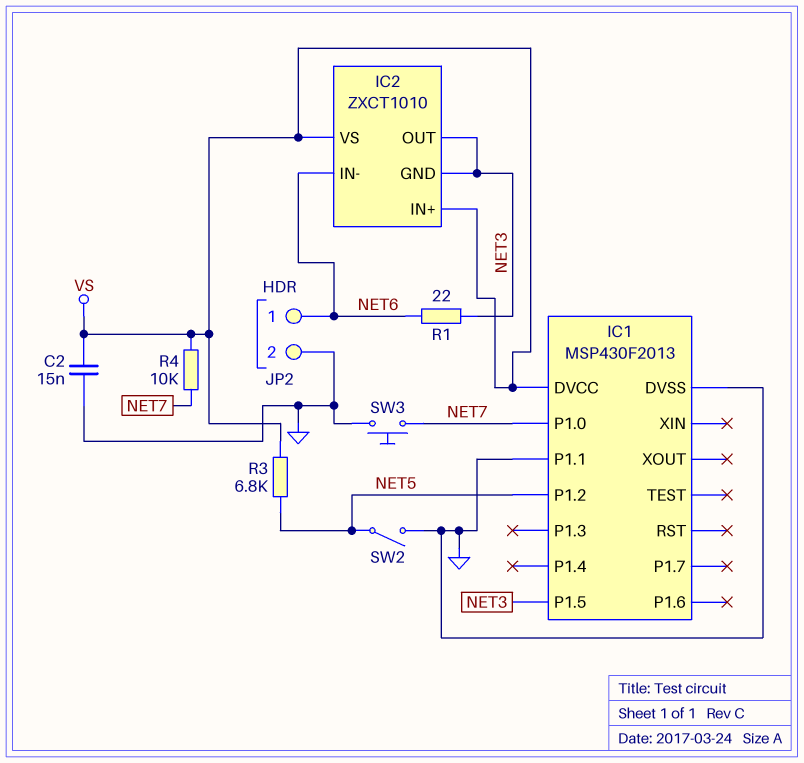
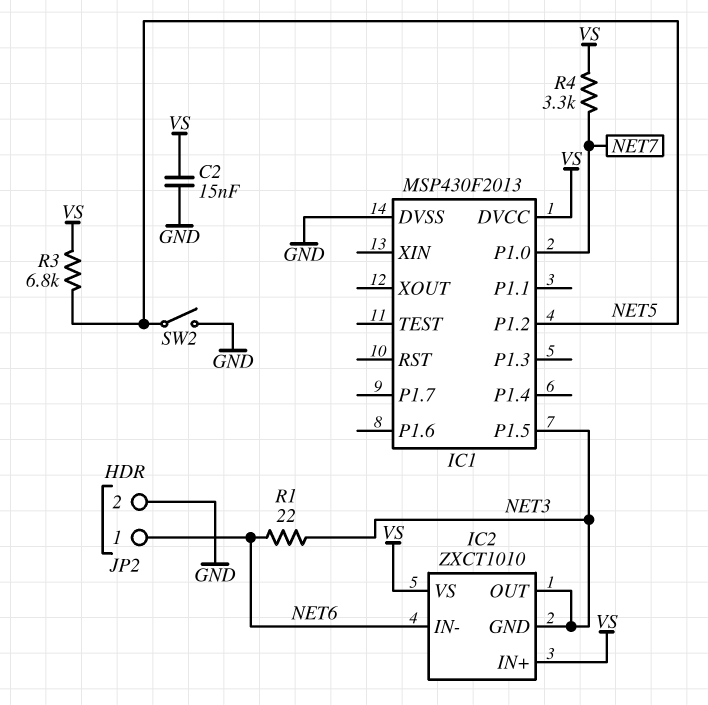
IC1 pin P1.1: GND -> none
R4: 10k (NET7, VS) -> 3.3k (NET7, VS)
SW3: button (GND, NET7) -> none

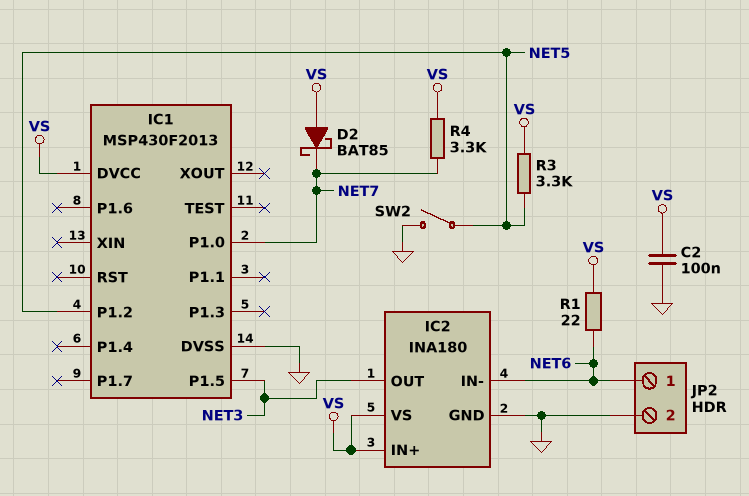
C2: 15nF (GND, VS) -> 100nF (GND, VS)
D2: none -> schottky BAT85 (A VS, K NET7)
IC2: ZXCT1010 -> INA180
IC2 pin GND: NET3 -> GND
R1: 22 (NET3, NET6) -> 22 (NET6, VS)
R3: 6.8k (NET5, VS) -> 3.3k (NET5, VS)

